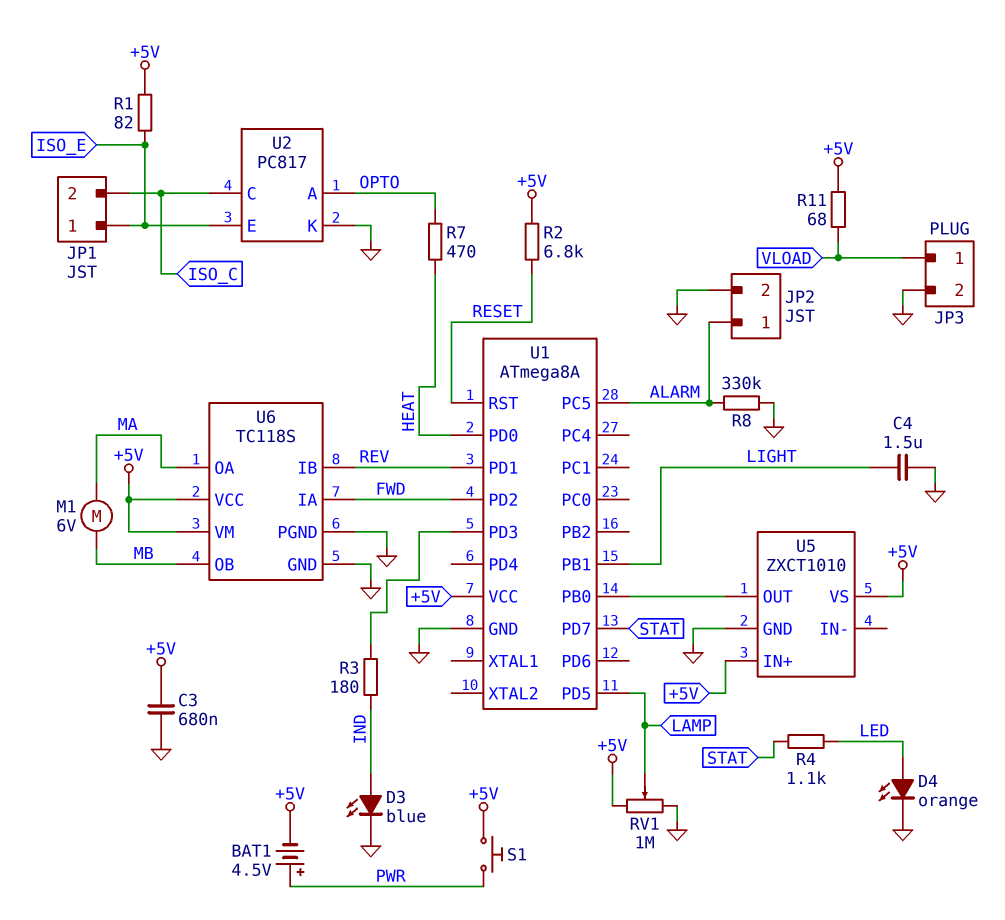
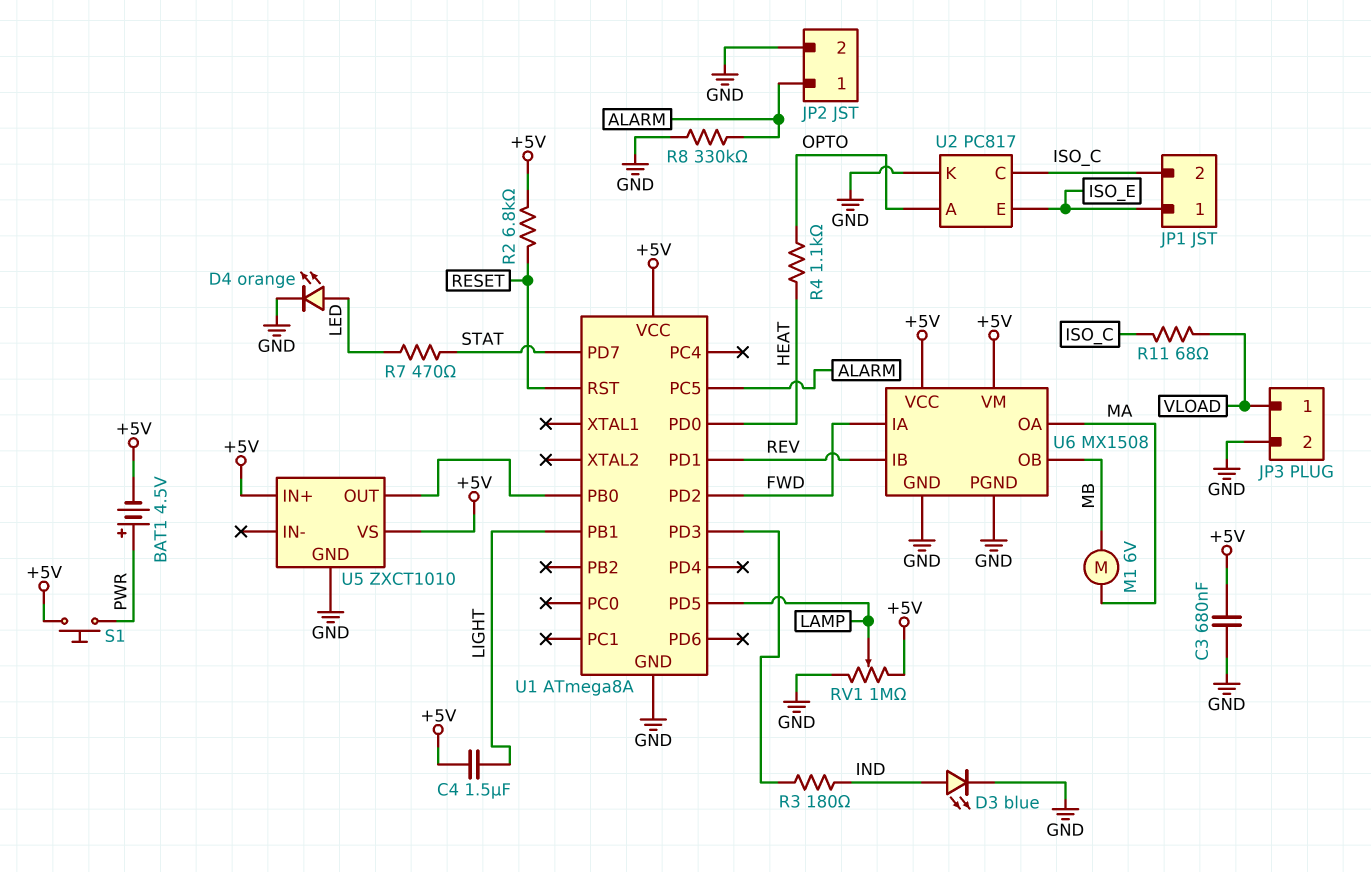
C4: 1.5uF (GND, LIGHT) -> 1.5uF (+5V, LIGHT)
R1: 82 (+5V, ISO_E) -> none
R4: 1.1k (LED, STAT) -> 1.1k (HEAT, OPTO)
R7: 470 (HEAT, OPTO) -> 470 (LED, STAT)
R11: 68 (+5V, VLOAD) -> 68 (ISO_C, VLOAD)
U6: TC118S -> MX1508

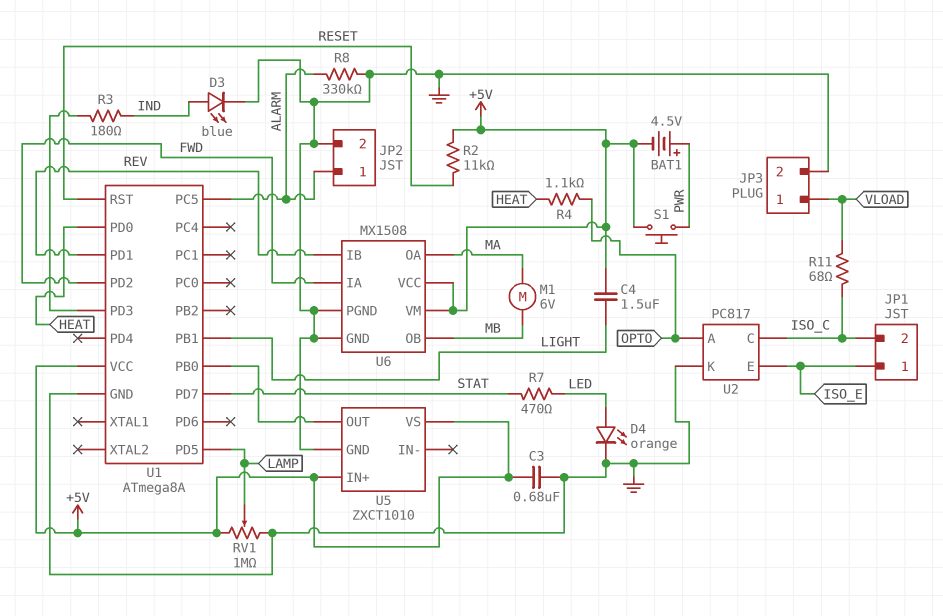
R2: 6.8k (+5V, RESET) -> 11k (+5V, RESET)

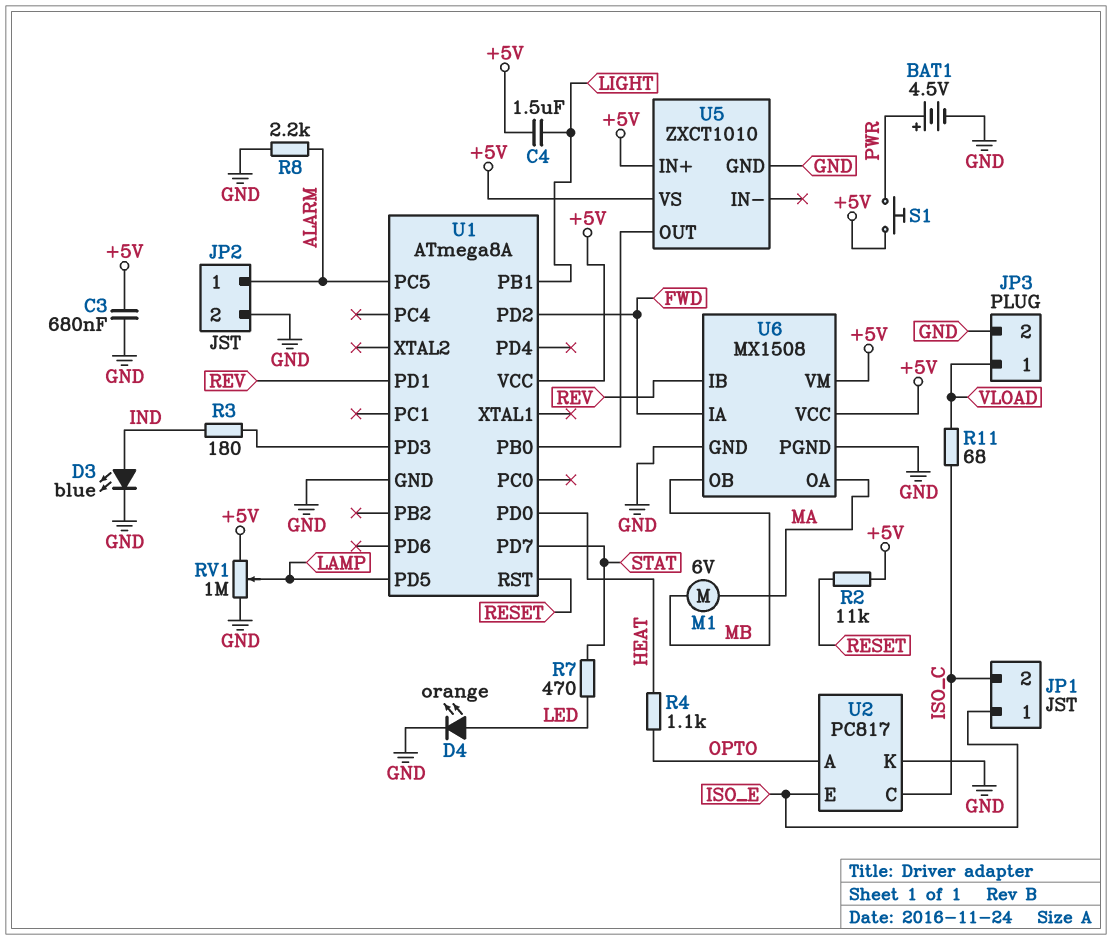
BAT1: 4.5V (plus PWR, minus +5V) -> 4.5V (plus PWR, minus GND)
R8: 330k (ALARM, GND) -> 2.2k (ALARM, GND)

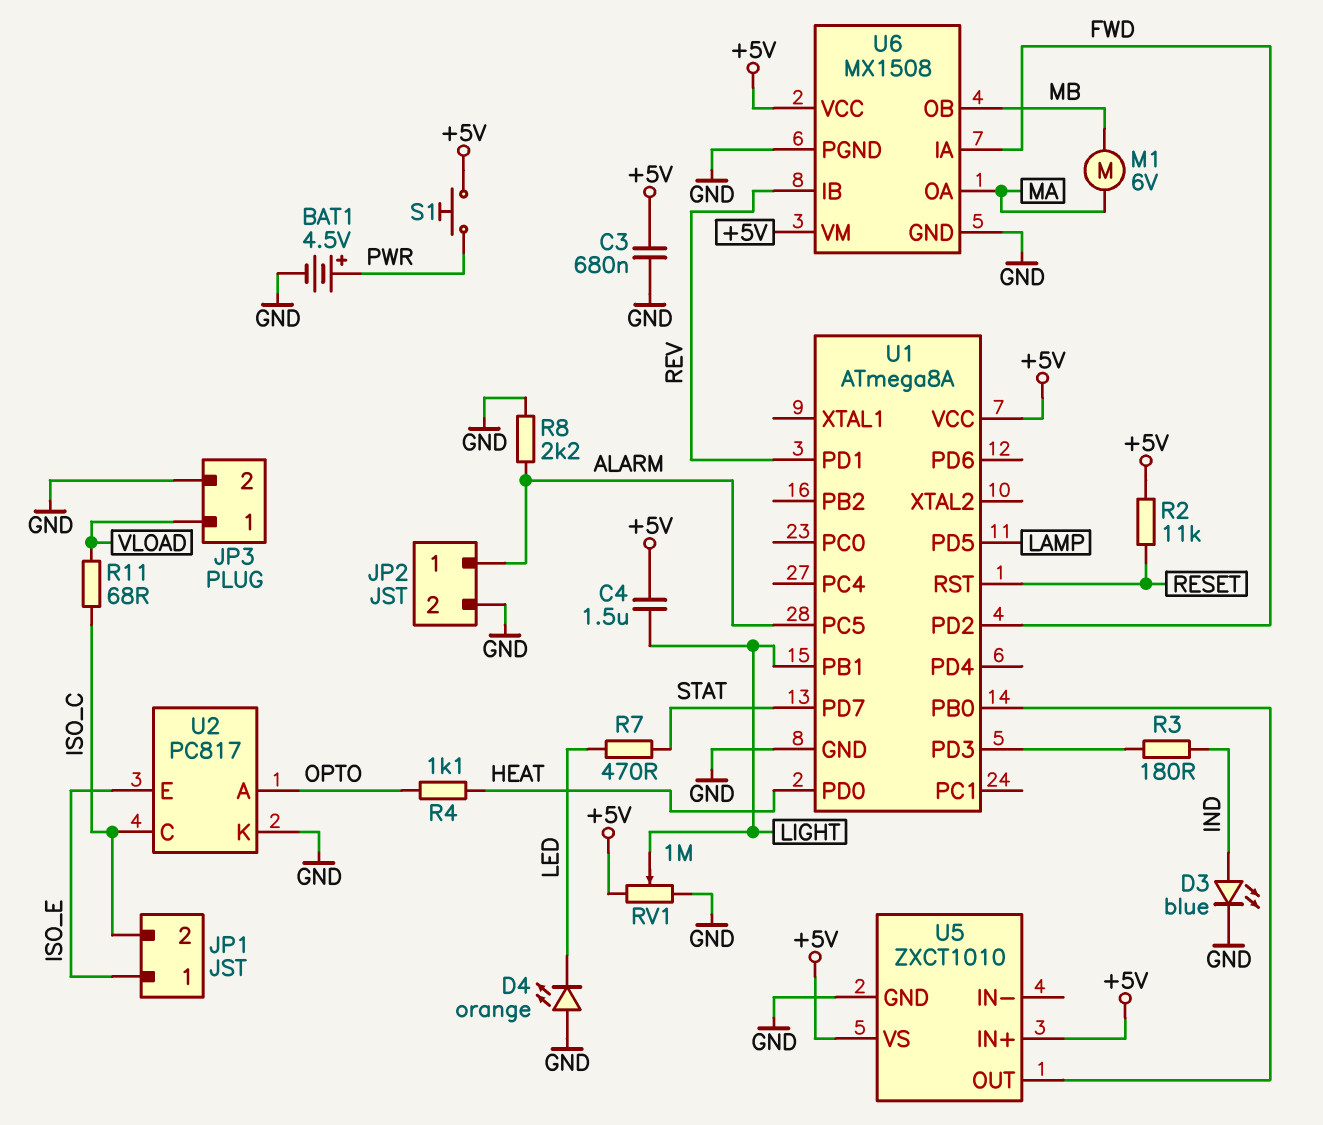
D4: LED orange (A LED, K GND) -> LED orange (A GND, K LED)
RV1: 1M (+5V, GND, wiper LAMP) -> 1M (+5V, GND, wiper LIGHT)

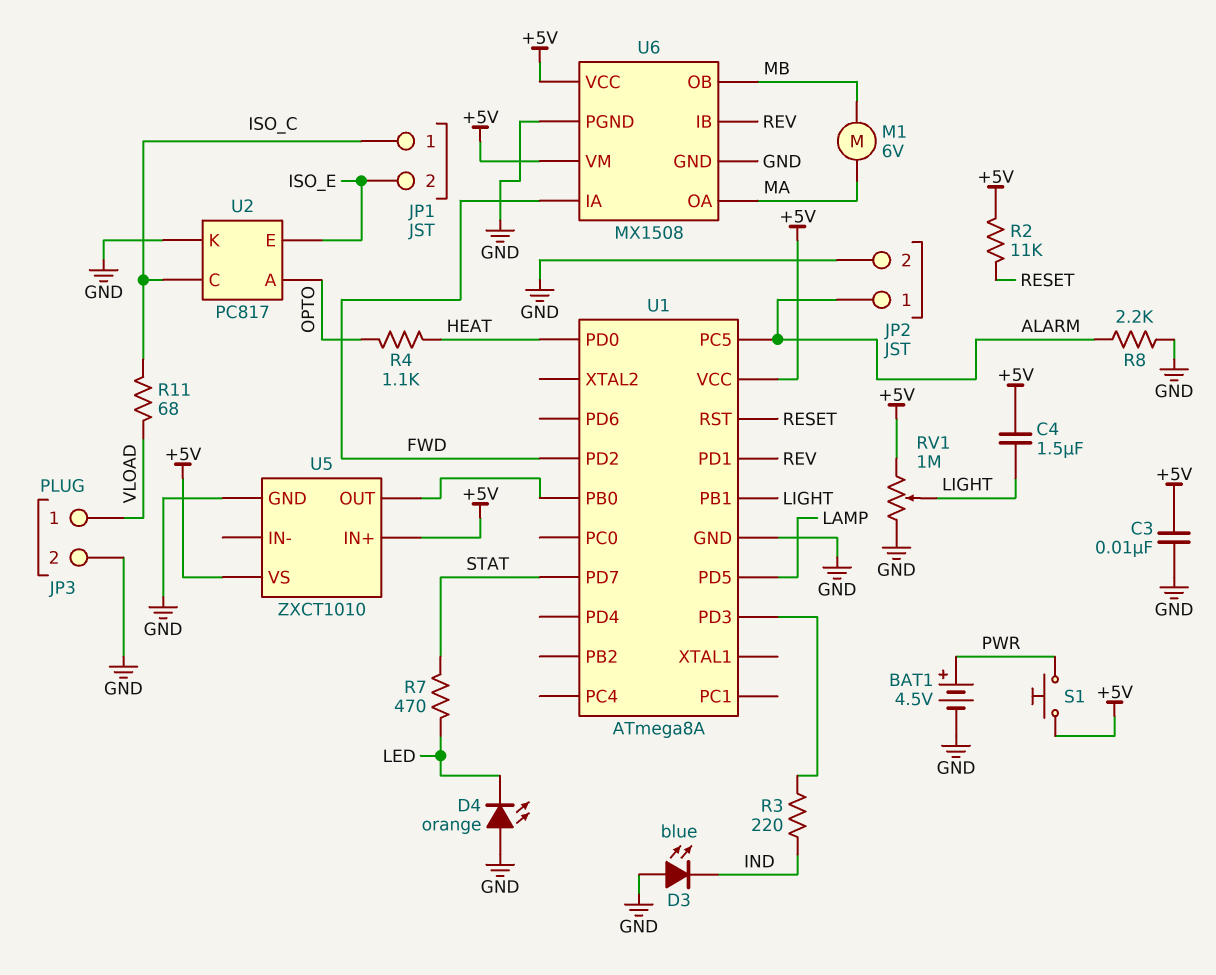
C3: 680nF (+5V, GND) -> 10nF (+5V, GND)
D3: LED blue (A IND, K GND) -> LED blue (A GND, K IND)
JP1 pin 1: ISO_E -> ISO_C
JP1 pin 2: ISO_C -> ISO_E
R3: 180 (IND, U1/PD3) -> 220 (IND, U1/PD3)

